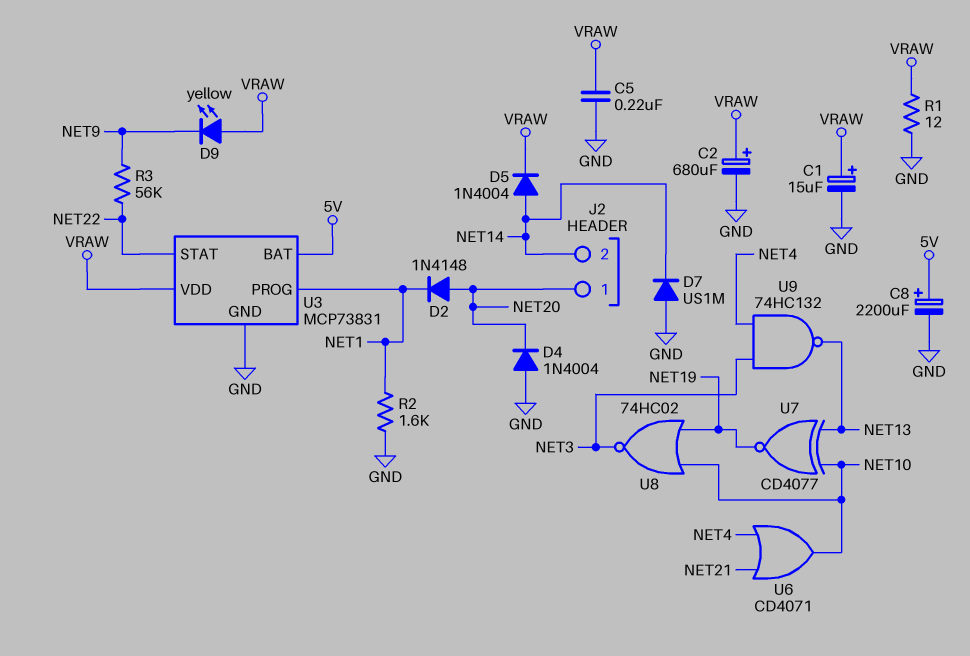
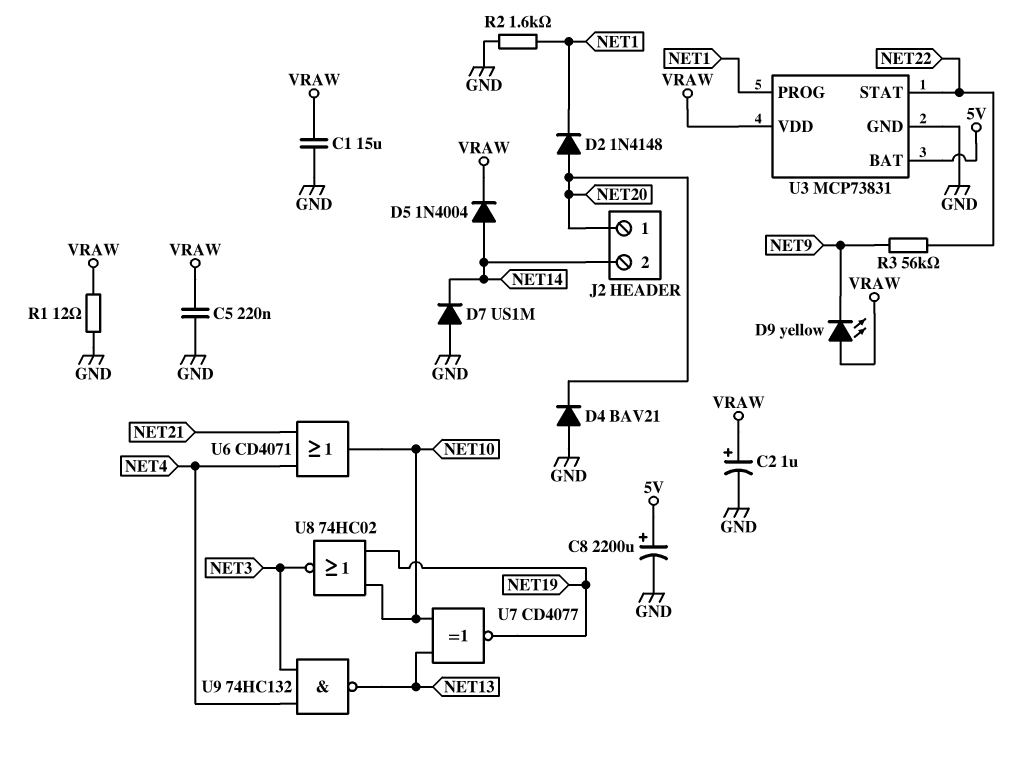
C1: 15uF (plus VRAW, minus GND) -> 15uF (GND, VRAW)
C2: 680uF (plus VRAW, minus GND) -> 1uF (plus VRAW, minus GND)
D4: diode 1N4004 (A GND, K NET20) -> diode BAV21 (A GND, K NET20)

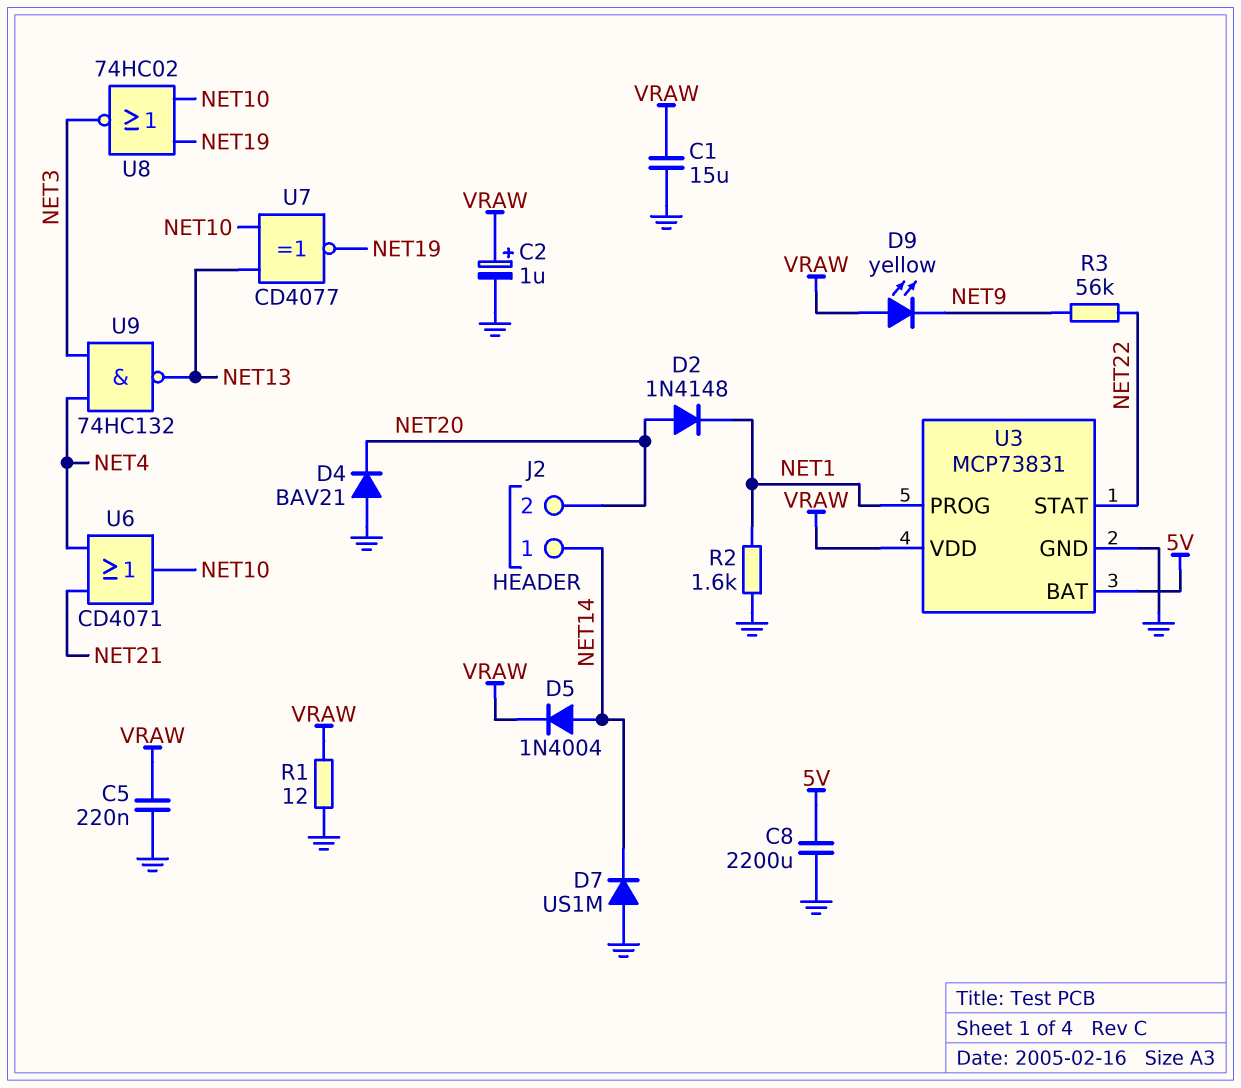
C8: 2200uF (plus 5V, minus GND) -> 2200uF (5V, GND)
J2 pin 1: NET20 -> NET14
J2 pin 2: NET14 -> NET20

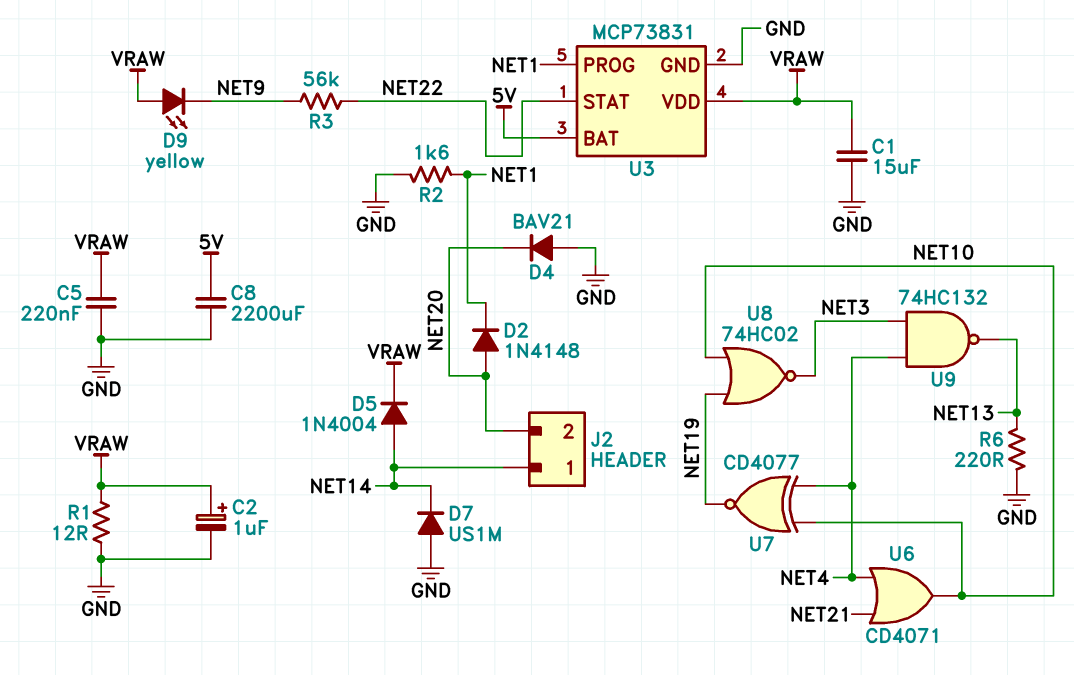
R6: none -> 220 (GND, NET13)
U7: XNOR CD4077 (in NET10, in NET13, out NET19) -> XNOR CD4077 (in NET4, in NET10, out NET19)

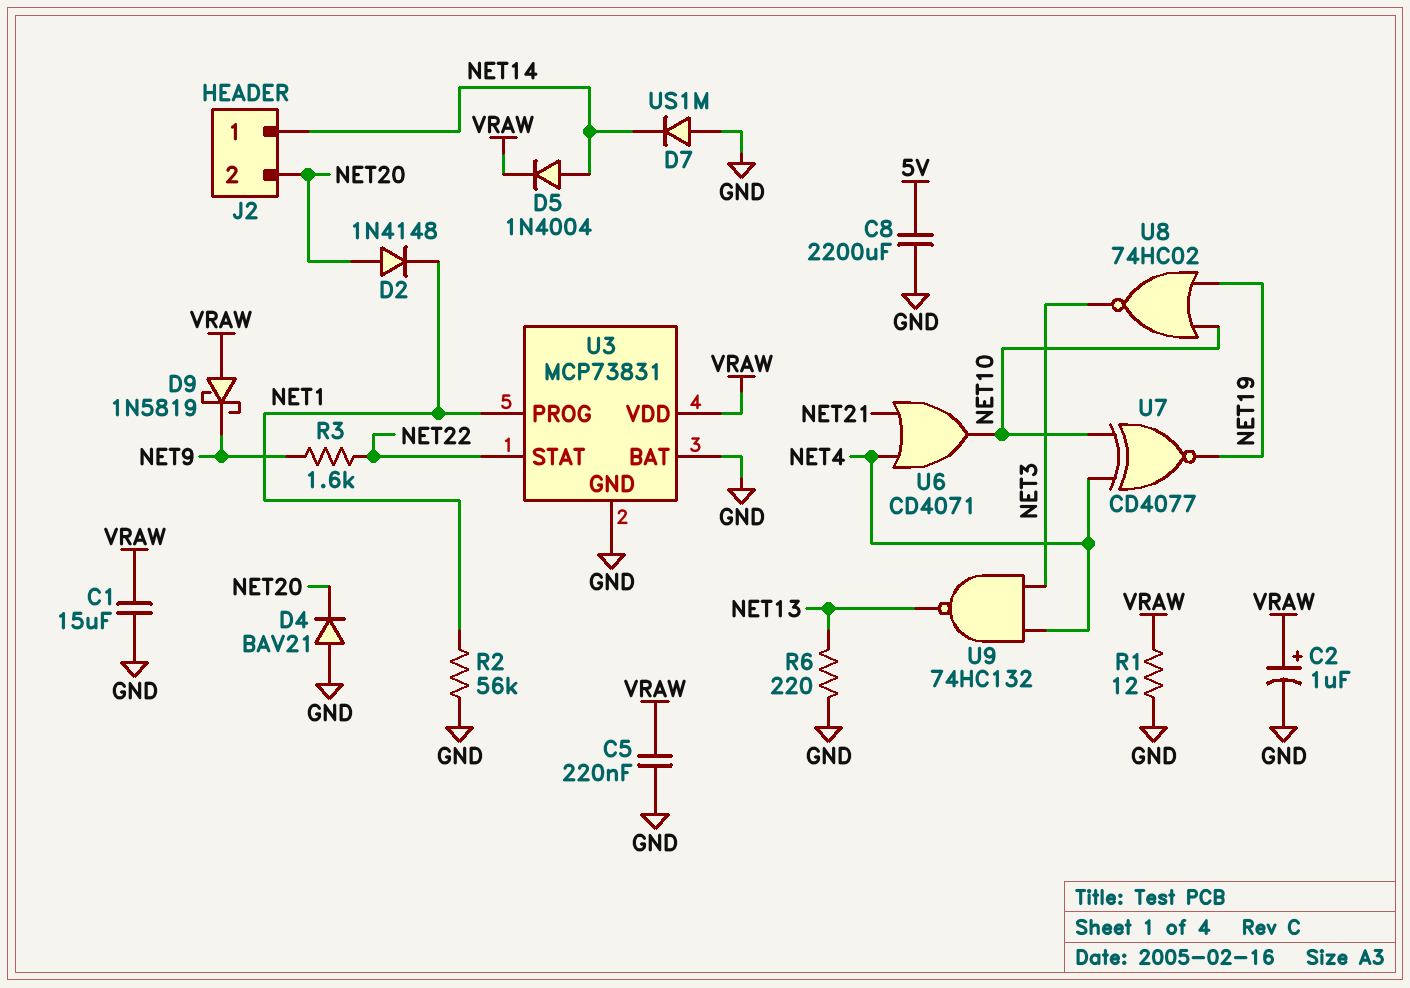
D9: LED yellow (A VRAW, K NET9) -> schottky 1N5819 (A VRAW, K NET9)
R2: 1.6k (GND, NET1) -> 56k (GND, NET1)
R3: 56k (NET9, NET22) -> 1.6k (NET9, NET22)
U3 pin BAT: 5V -> GND

